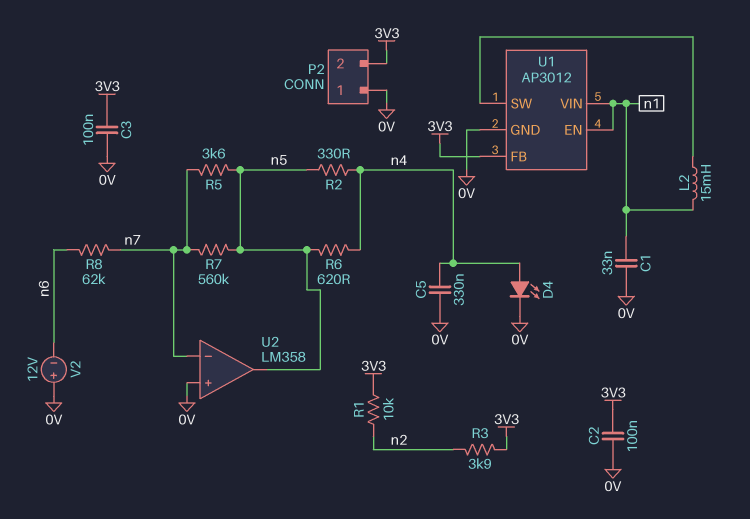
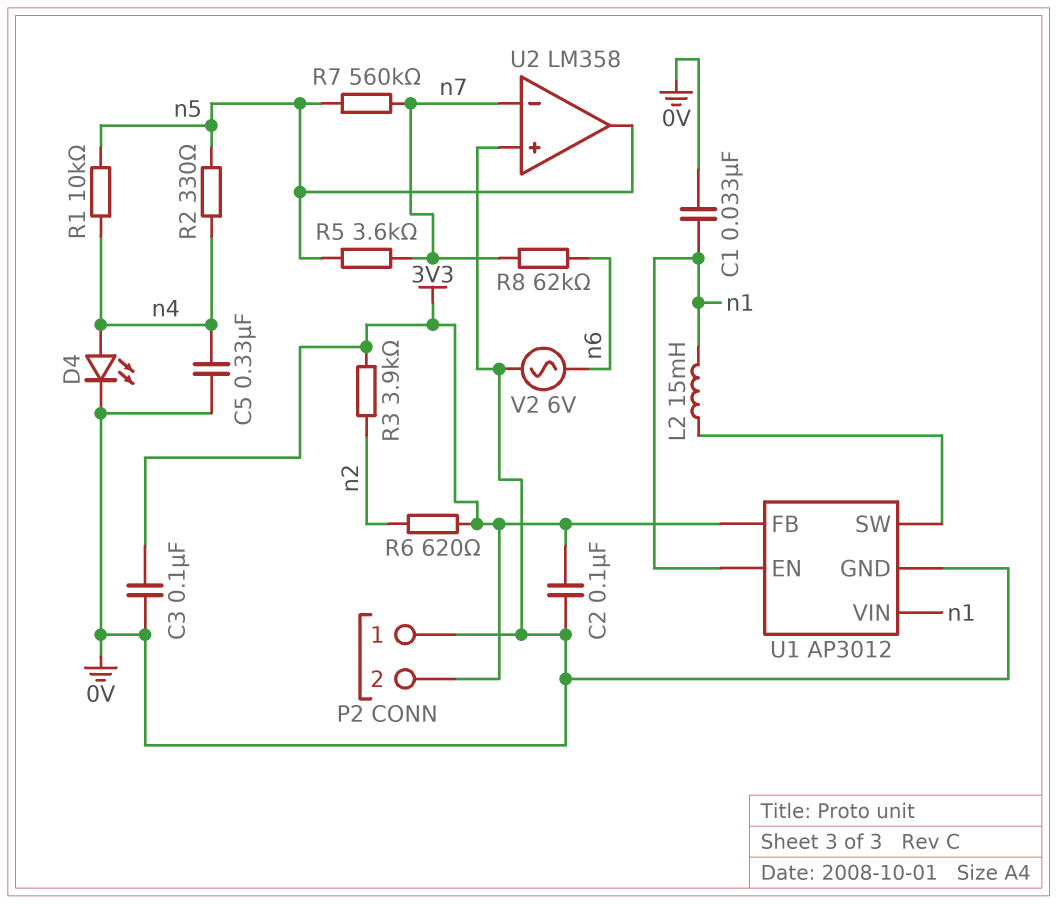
R1: 10k (3V3, n2) -> 10k (n4, n5)
R6: 620 (n4, n5) -> 620 (3V3, n2)
V2: 12V (plus 0V, minus n6) -> AC 6V (0V, n6)

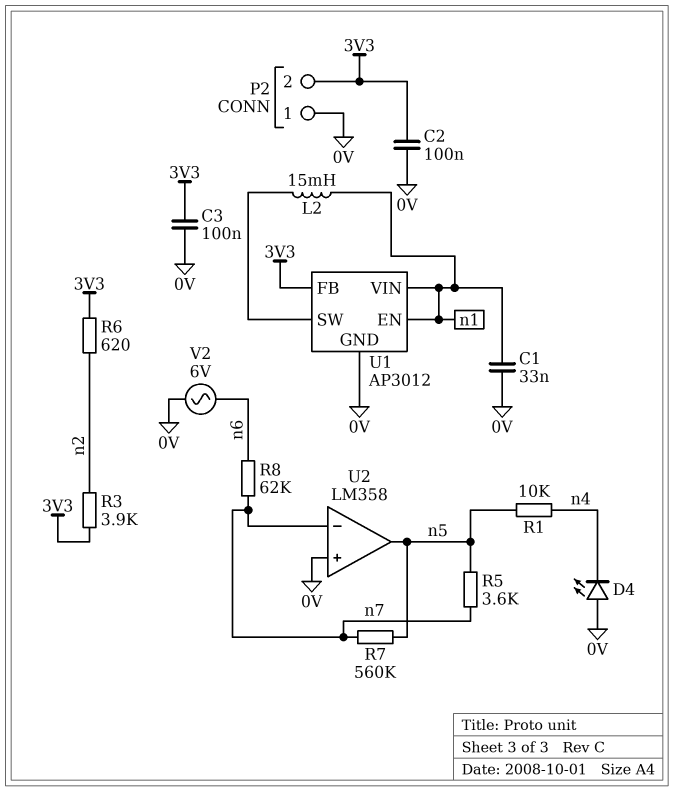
C5: 330nF (0V, n4) -> none
D4: LED (A n4, K 0V) -> LED (A 0V, K n4)
R2: 330 (n4, n5) -> none

